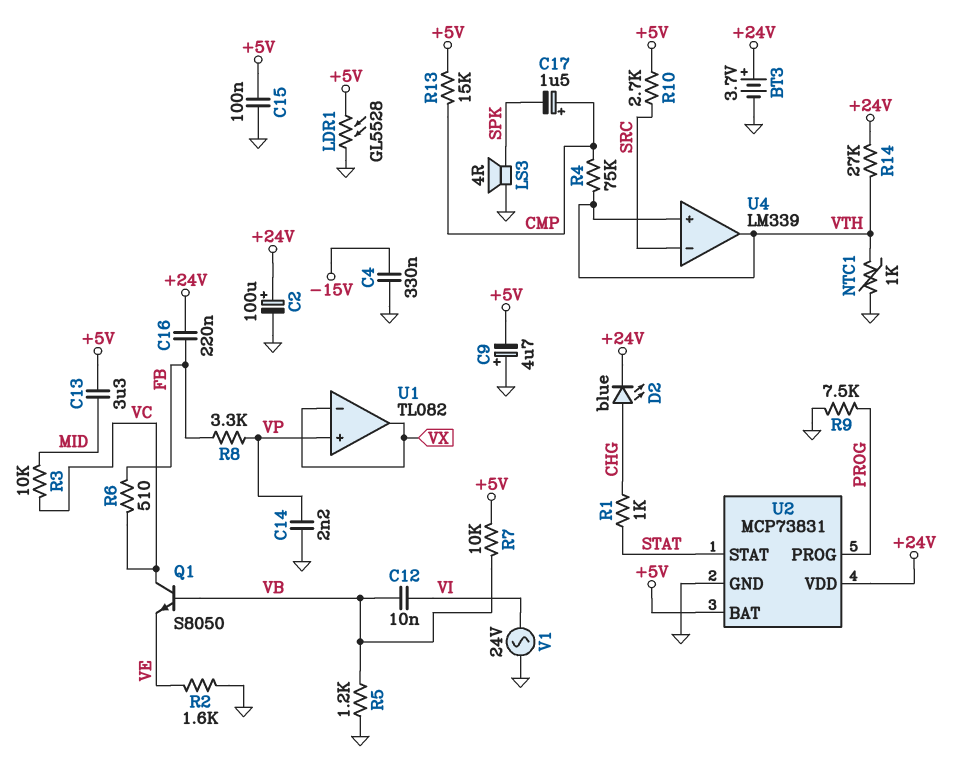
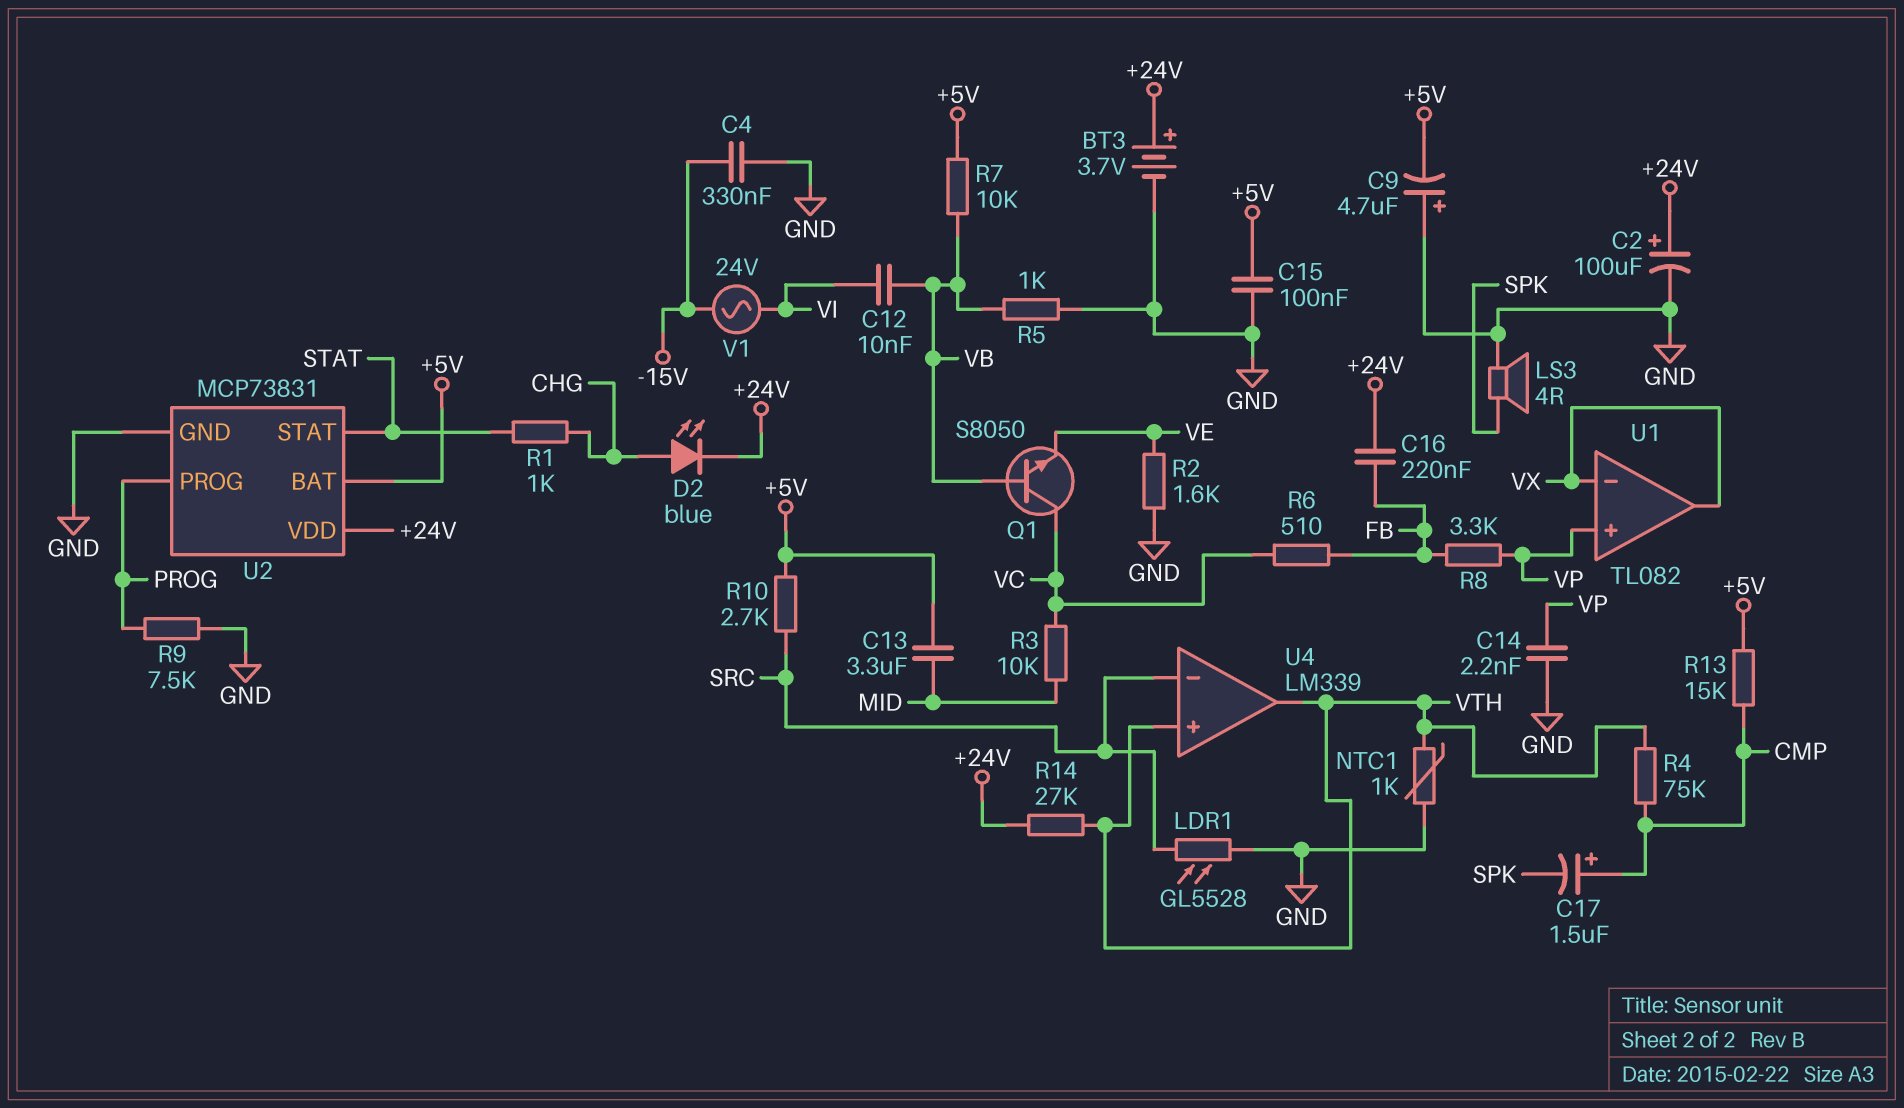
LDR1: GL5528 (+5V, GND) -> GL5528 (GND, SRC)
R5: 1.2k (GND, VB) -> 1k (GND, VB)
V1: AC 24V (GND, VI) -> AC 24V (-15V, VI)

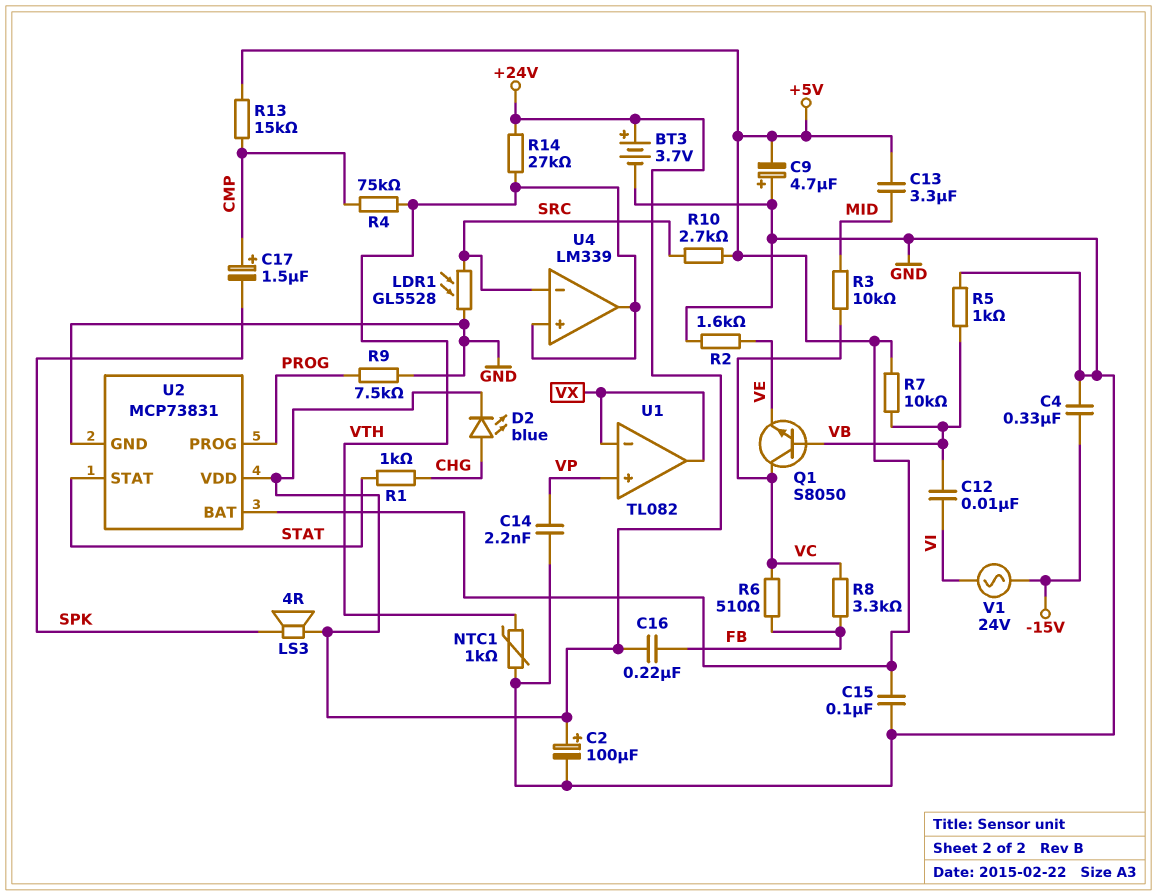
LS3: speaker 4R (GND, SPK) -> speaker 4R (+24V, SPK)
R8: 3.3k (FB, VP) -> 3.3k (FB, VC)

